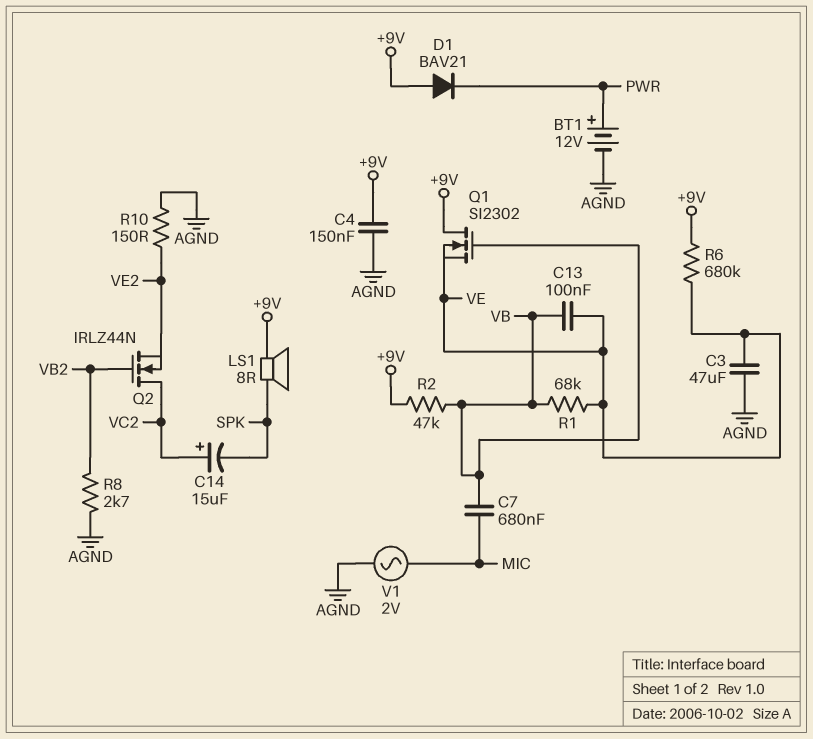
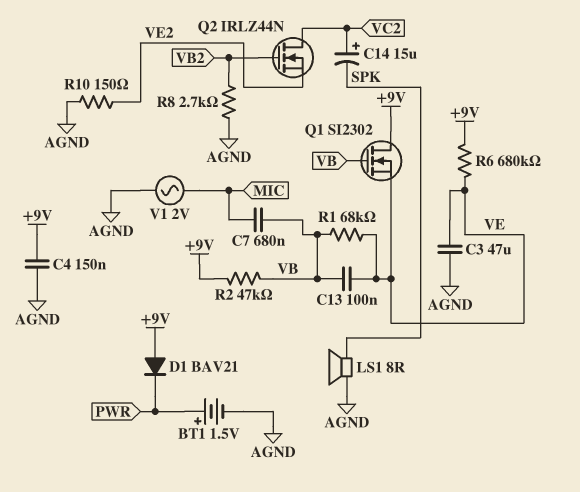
BT1: 12V (plus PWR, minus AGND) -> 1.5V (plus PWR, minus AGND)
LS1: speaker 8R (+9V, SPK) -> speaker 8R (AGND, SPK)

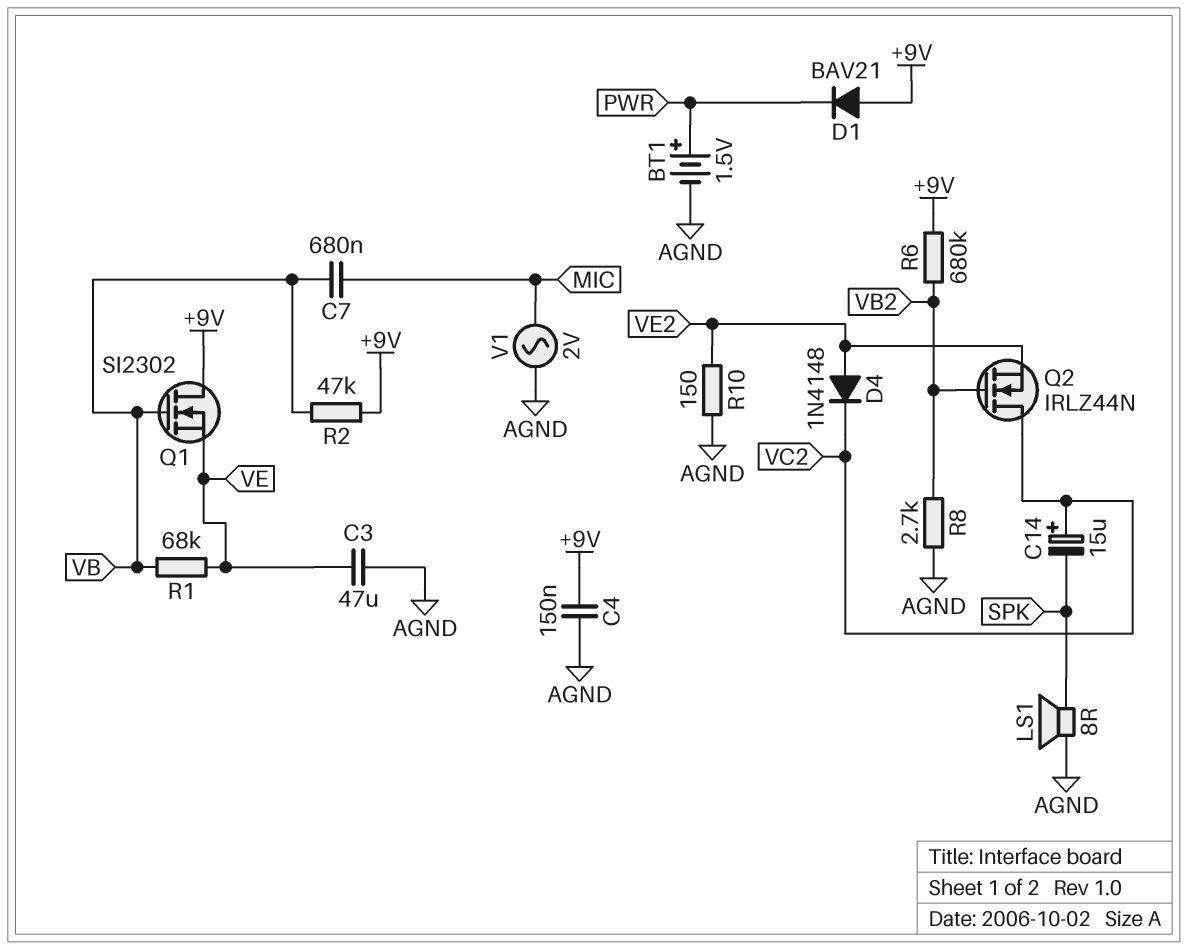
C13: 100nF (VB, VE) -> none
D4: none -> diode 1N4148 (A VE2, K VC2)
R6: 680k (+9V, VE) -> 680k (+9V, VB2)

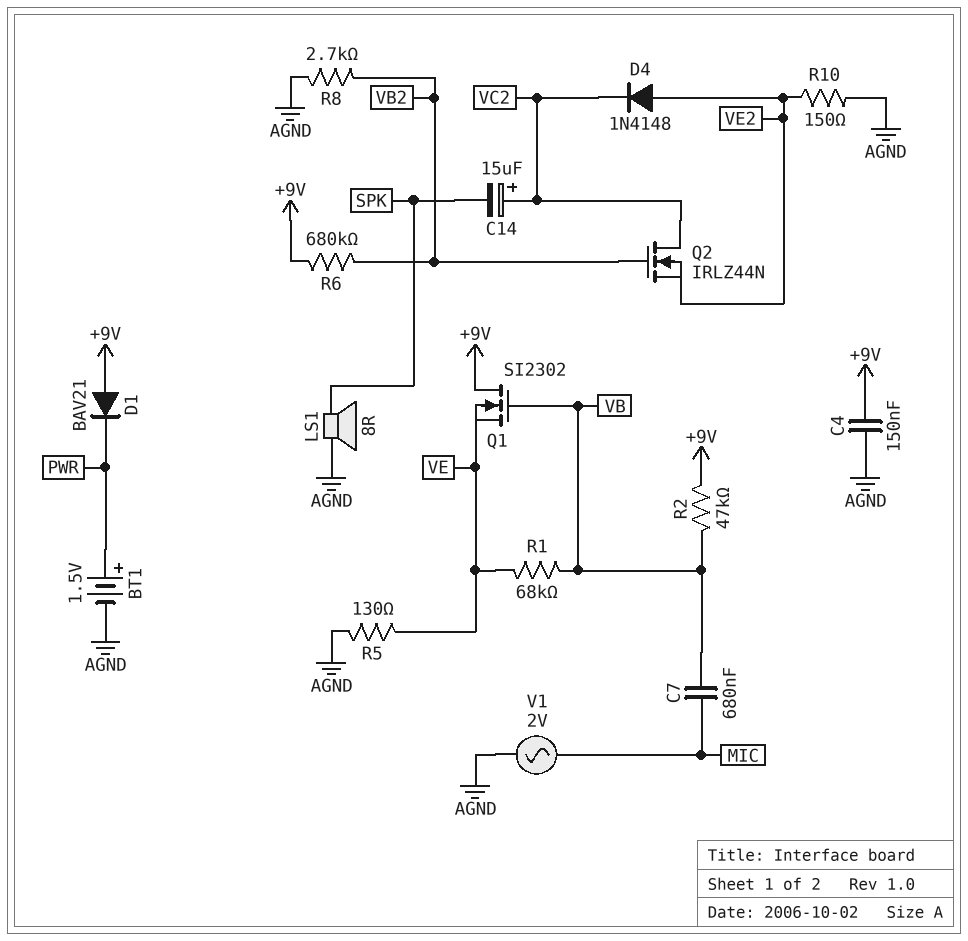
C3: 47uF (AGND, VE) -> none
R5: none -> 130 (AGND, VE)

